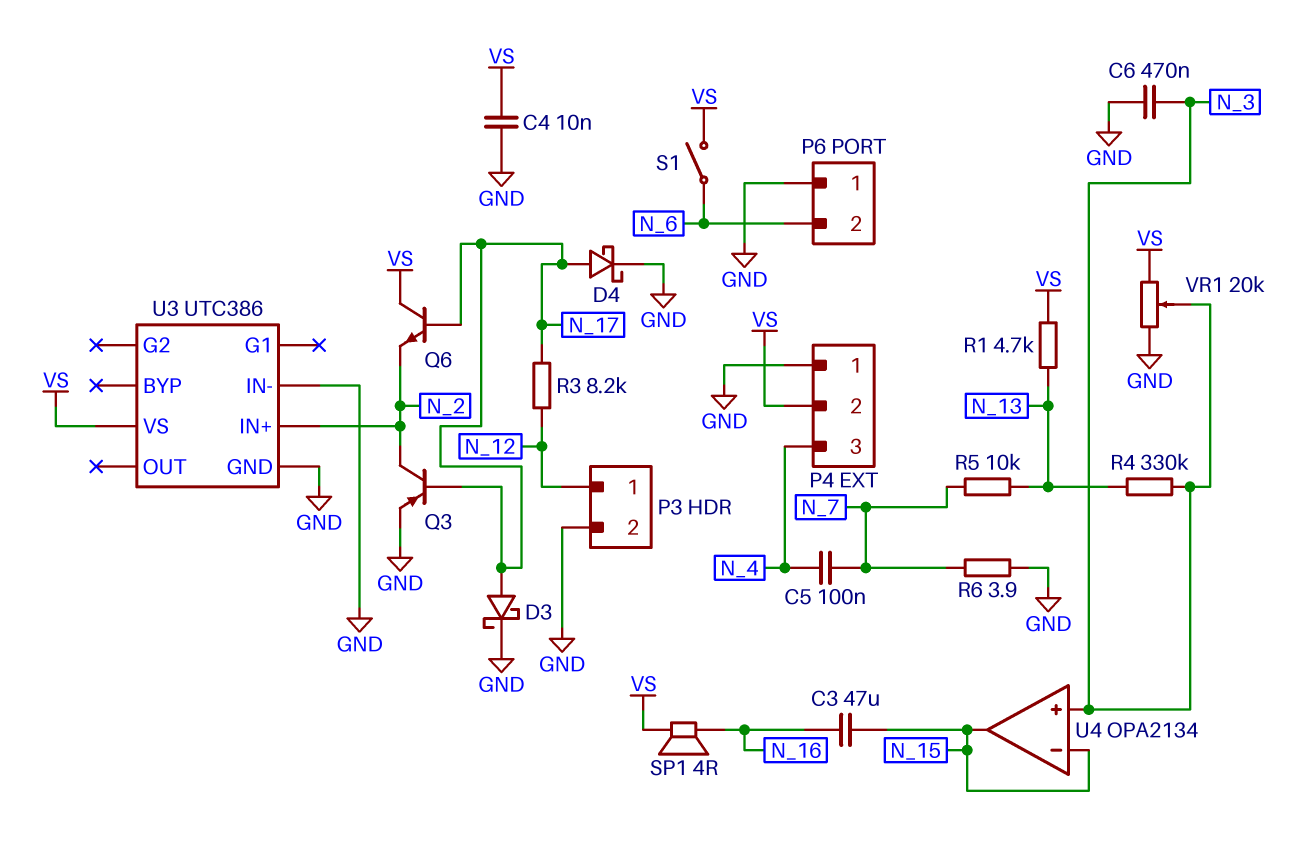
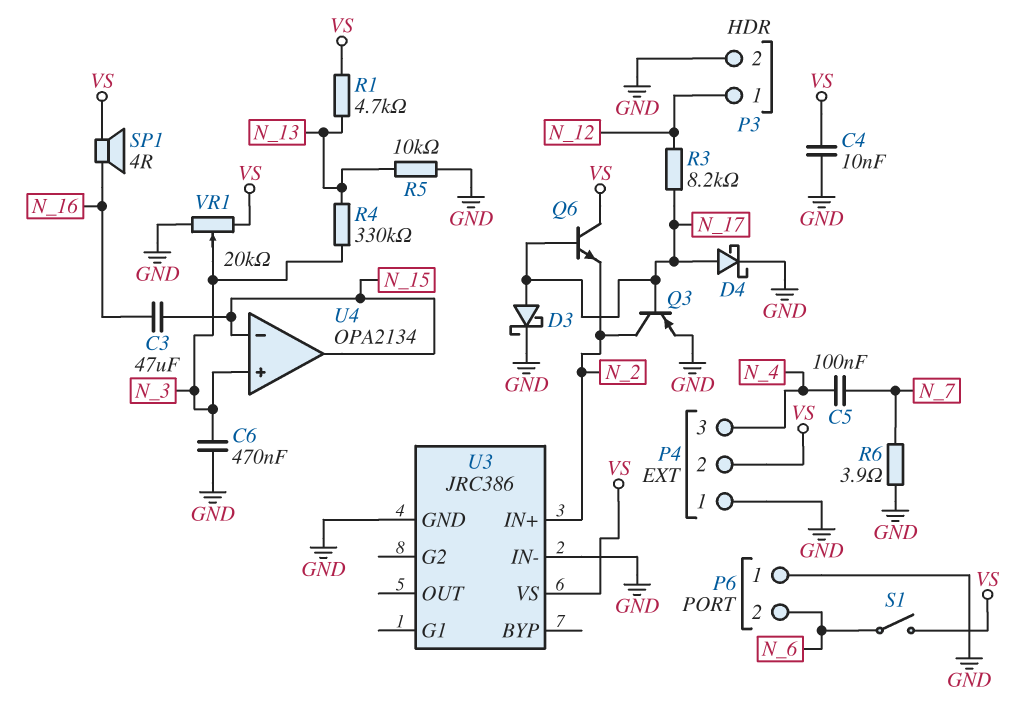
R5: 10k (N_7, N_13) -> 10k (GND, N_13)
U3: UTC386 -> JRC386

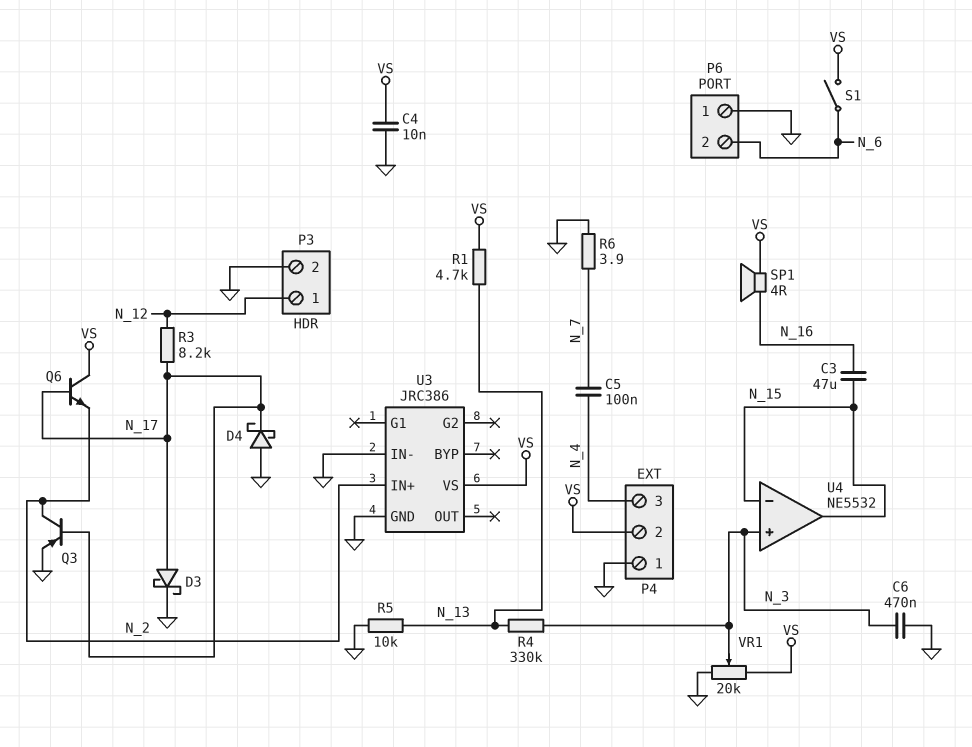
D4: schottky (A N_17, K GND) -> schottky (A GND, K N_17)
U4: OPA2134 -> NE5532

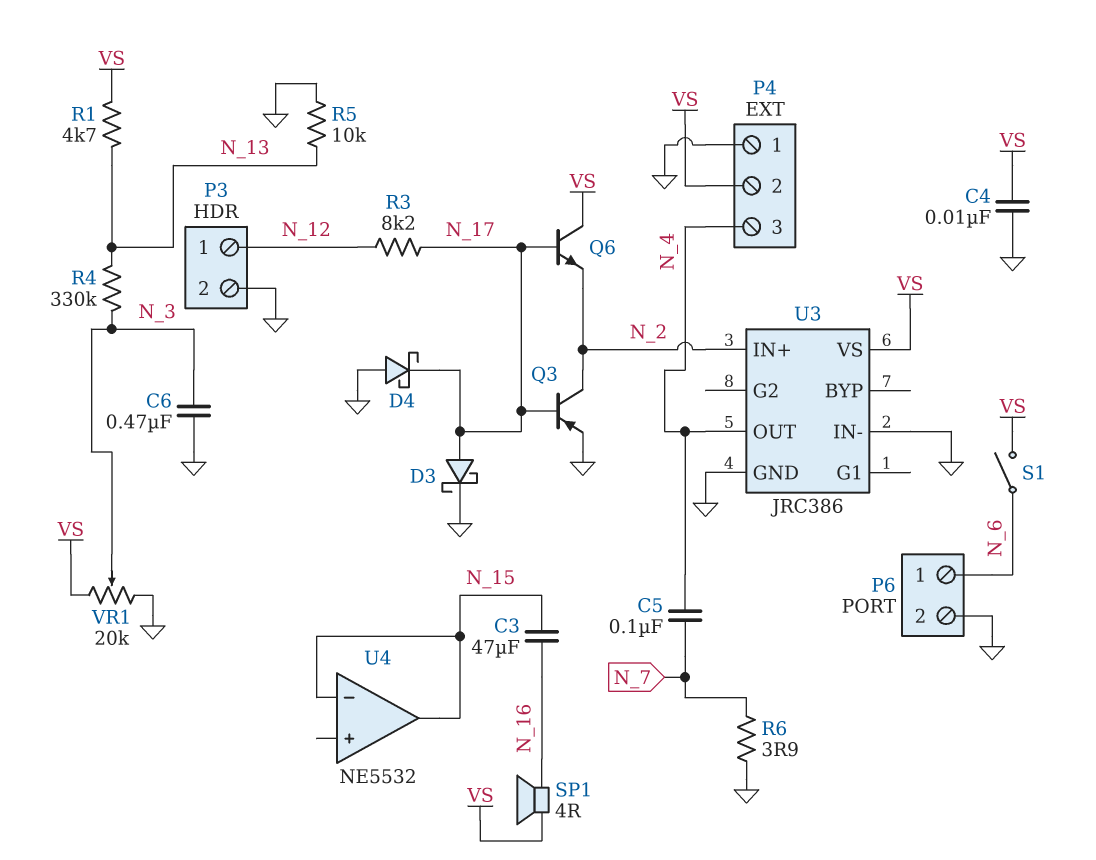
P6 pin 1: GND -> N_6
P6 pin 2: N_6 -> GND
U3 pin OUT: none -> N_4
U4 pin in+: N_3 -> none

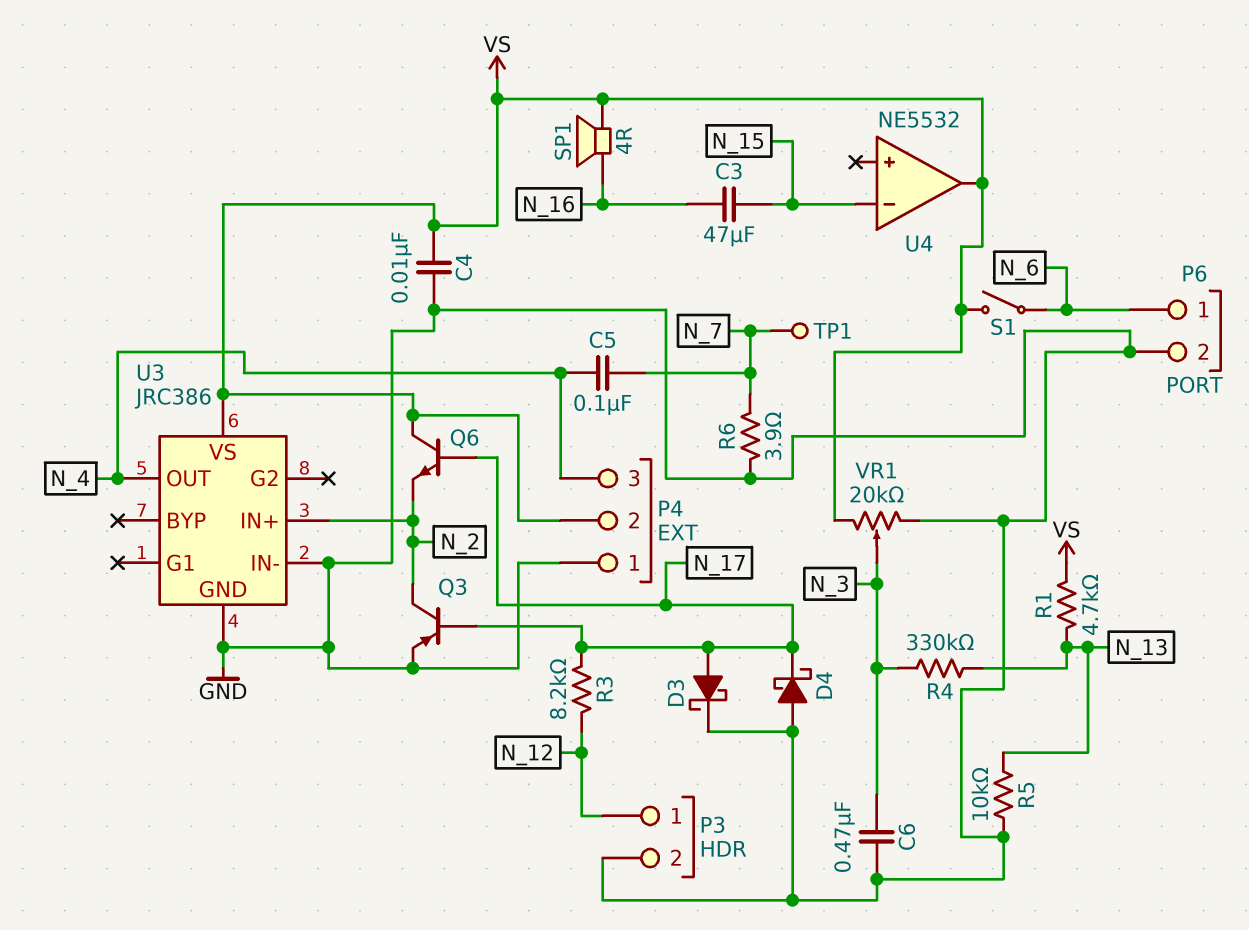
TP1: none -> test point (N_7)
U4 pin out: N_15 -> VS

